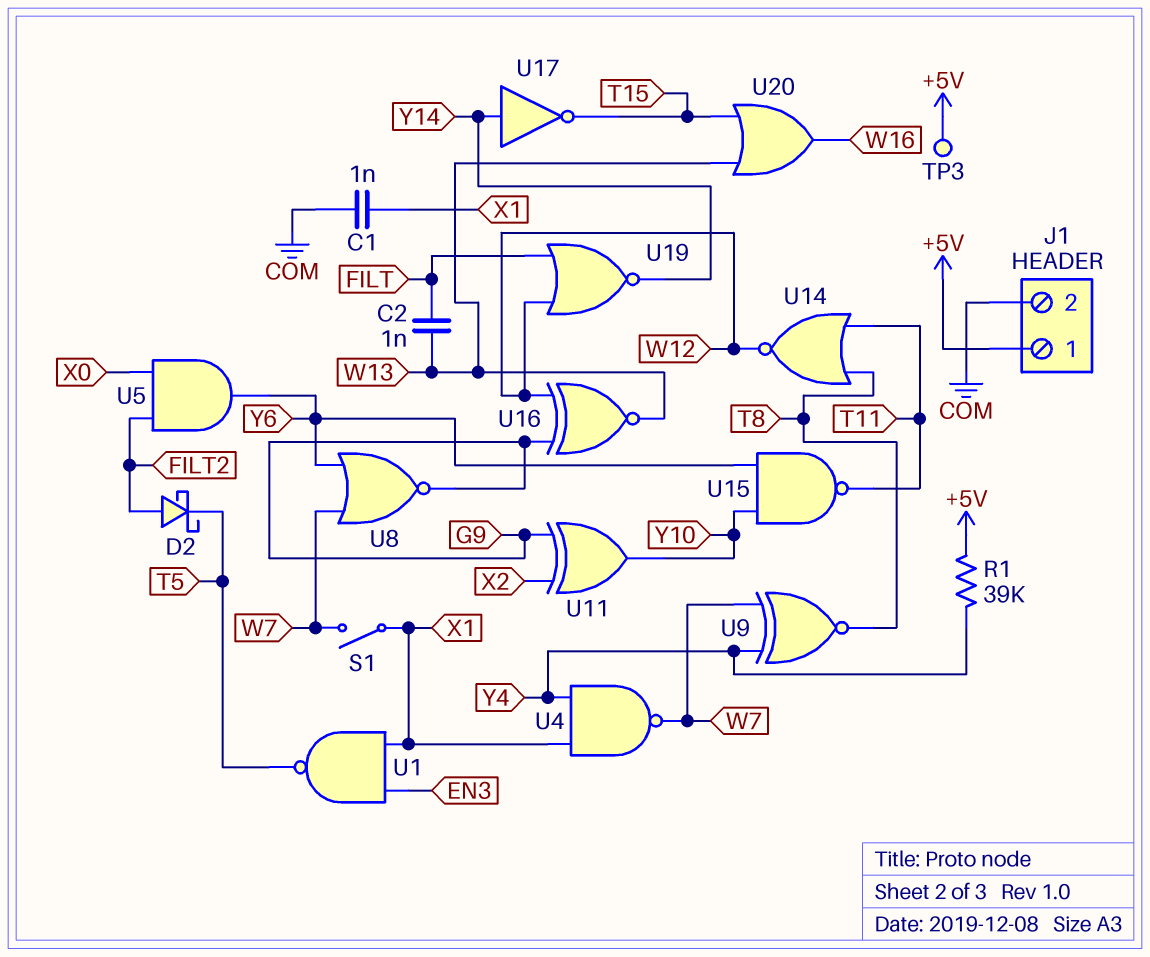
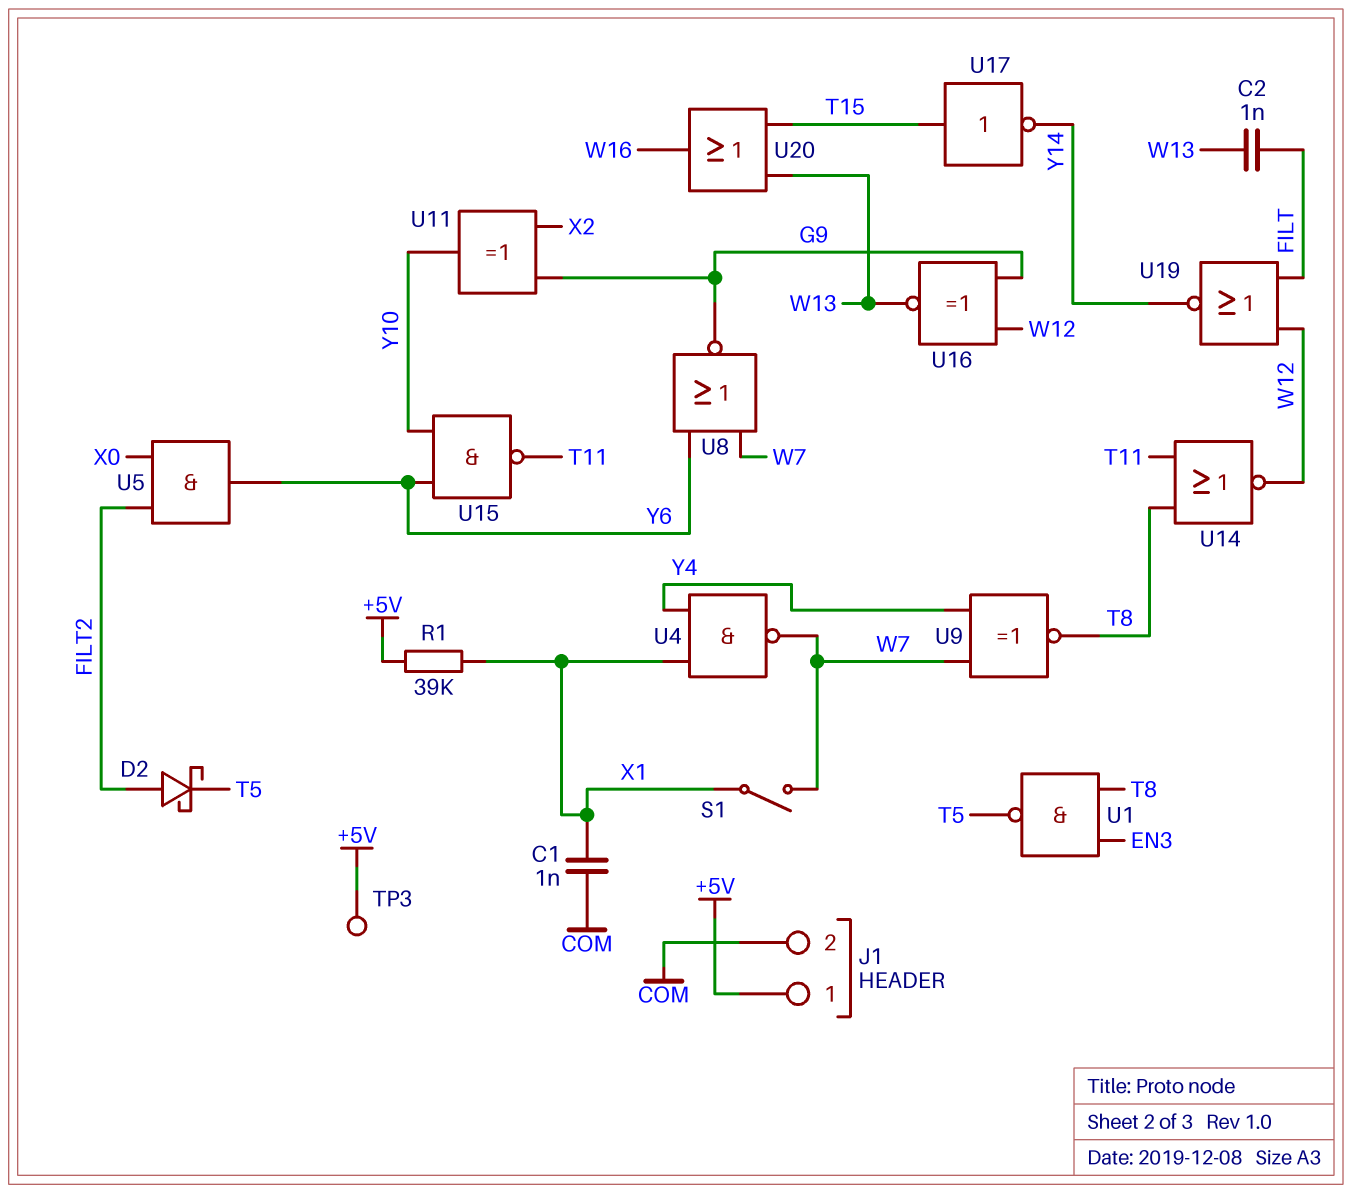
R1: 39k (+5V, Y4) -> 39k (+5V, X1)
U1: NAND (in EN3, in X1, out T5) -> NAND (in EN3, in T8, out T5)
U17: NOT (in Y14, out T15) -> NOT (in T15, out Y14)

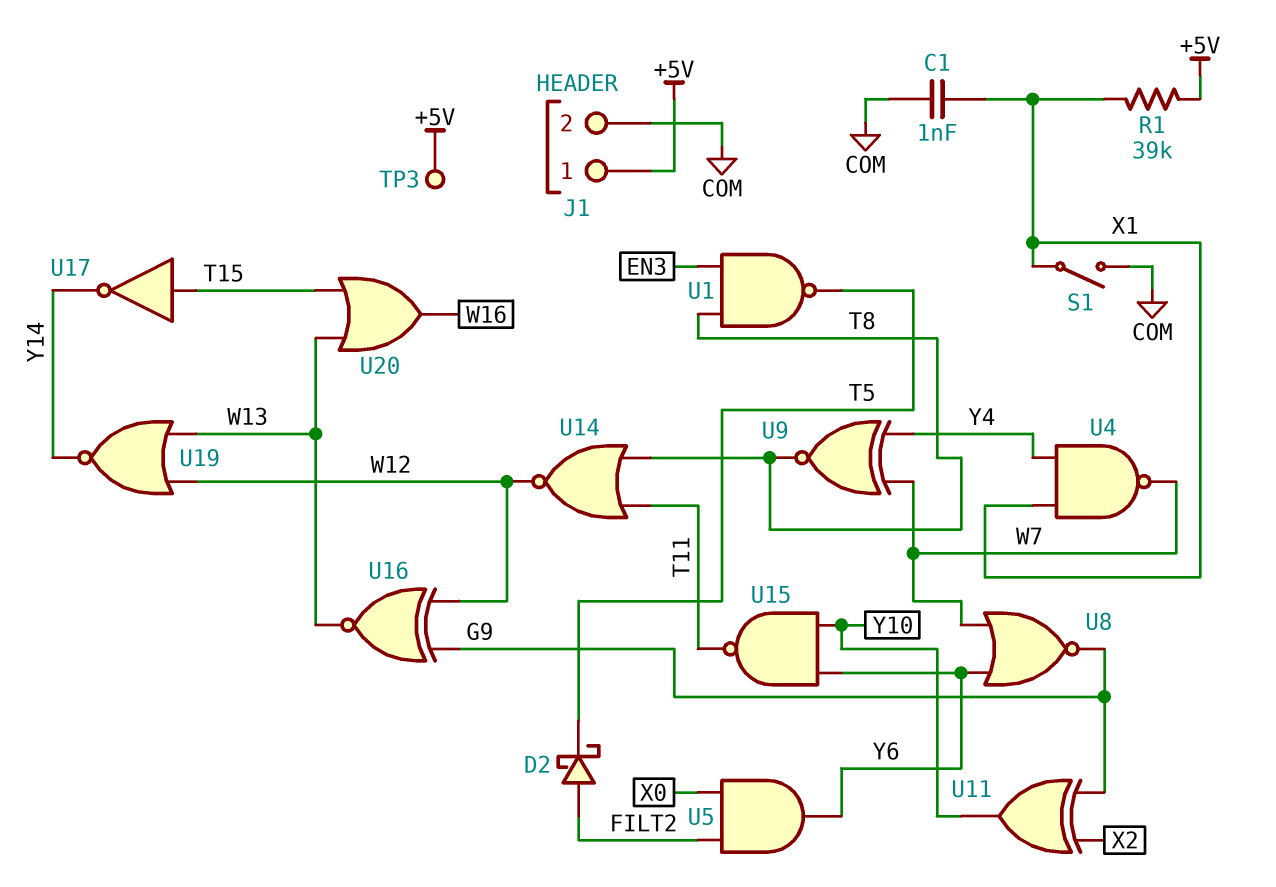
C2: 1nF (FILT, W13) -> none
S1: switch (W7, X1) -> switch (COM, X1)
U19: NOR (in FILT, in W12, out Y14) -> NOR (in W12, in W13, out Y14)

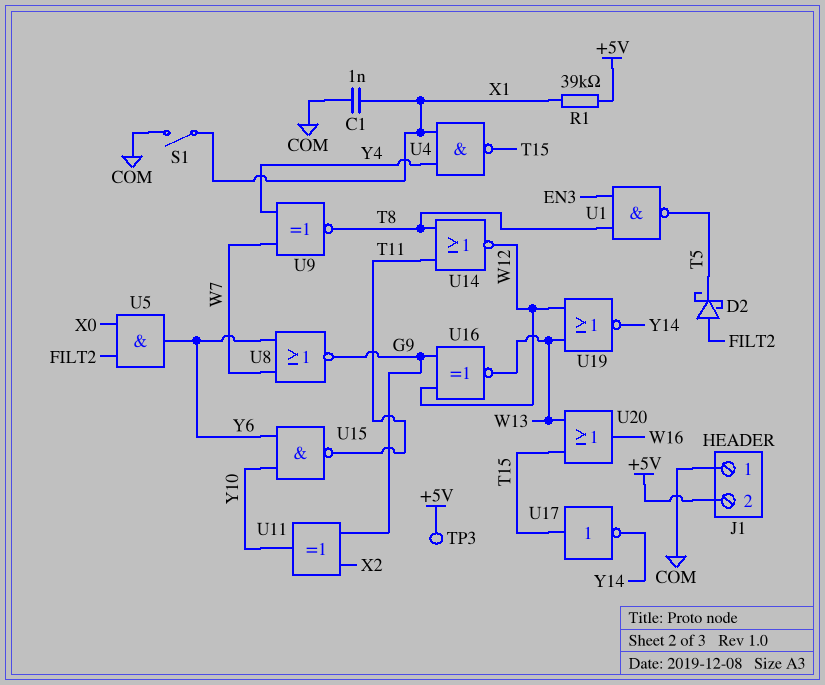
J1 pin 1: +5V -> COM
J1 pin 2: COM -> +5V
U4: NAND (in X1, in Y4, out W7) -> NAND (in X1, in Y4, out T15)

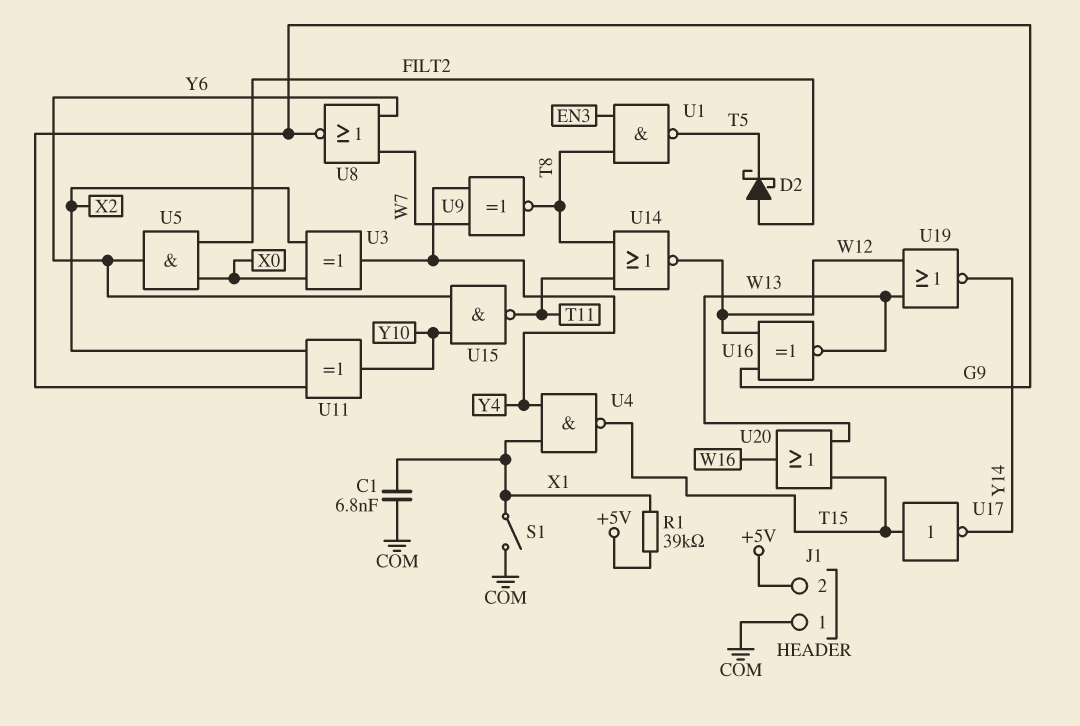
C1: 1nF (COM, X1) -> 6.8nF (COM, X1)
TP3: test point (+5V) -> none
U3: none -> XOR (in X0, in X2, out Y4)

